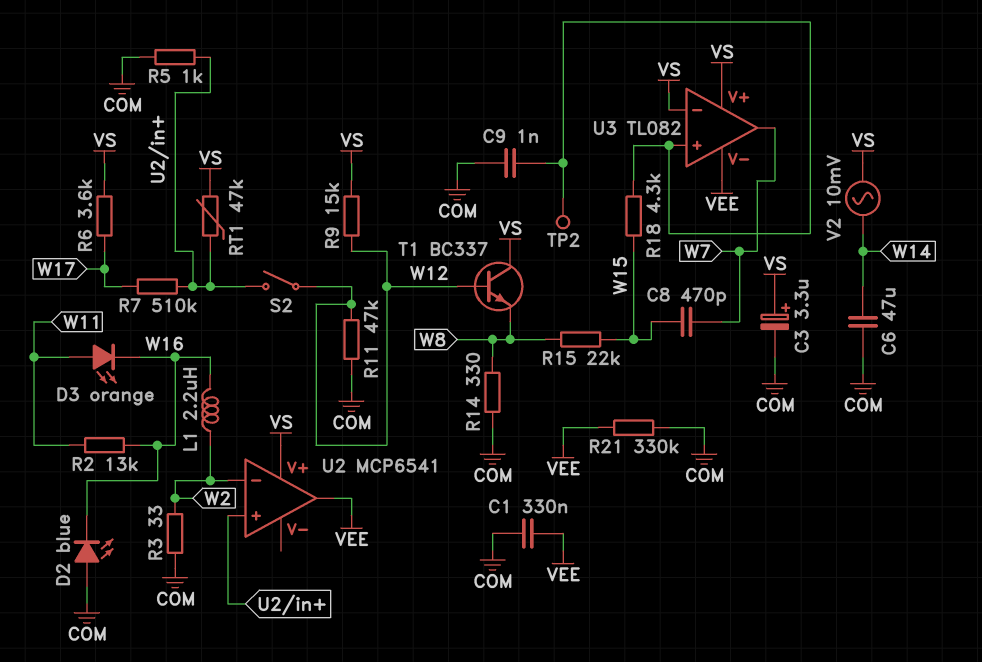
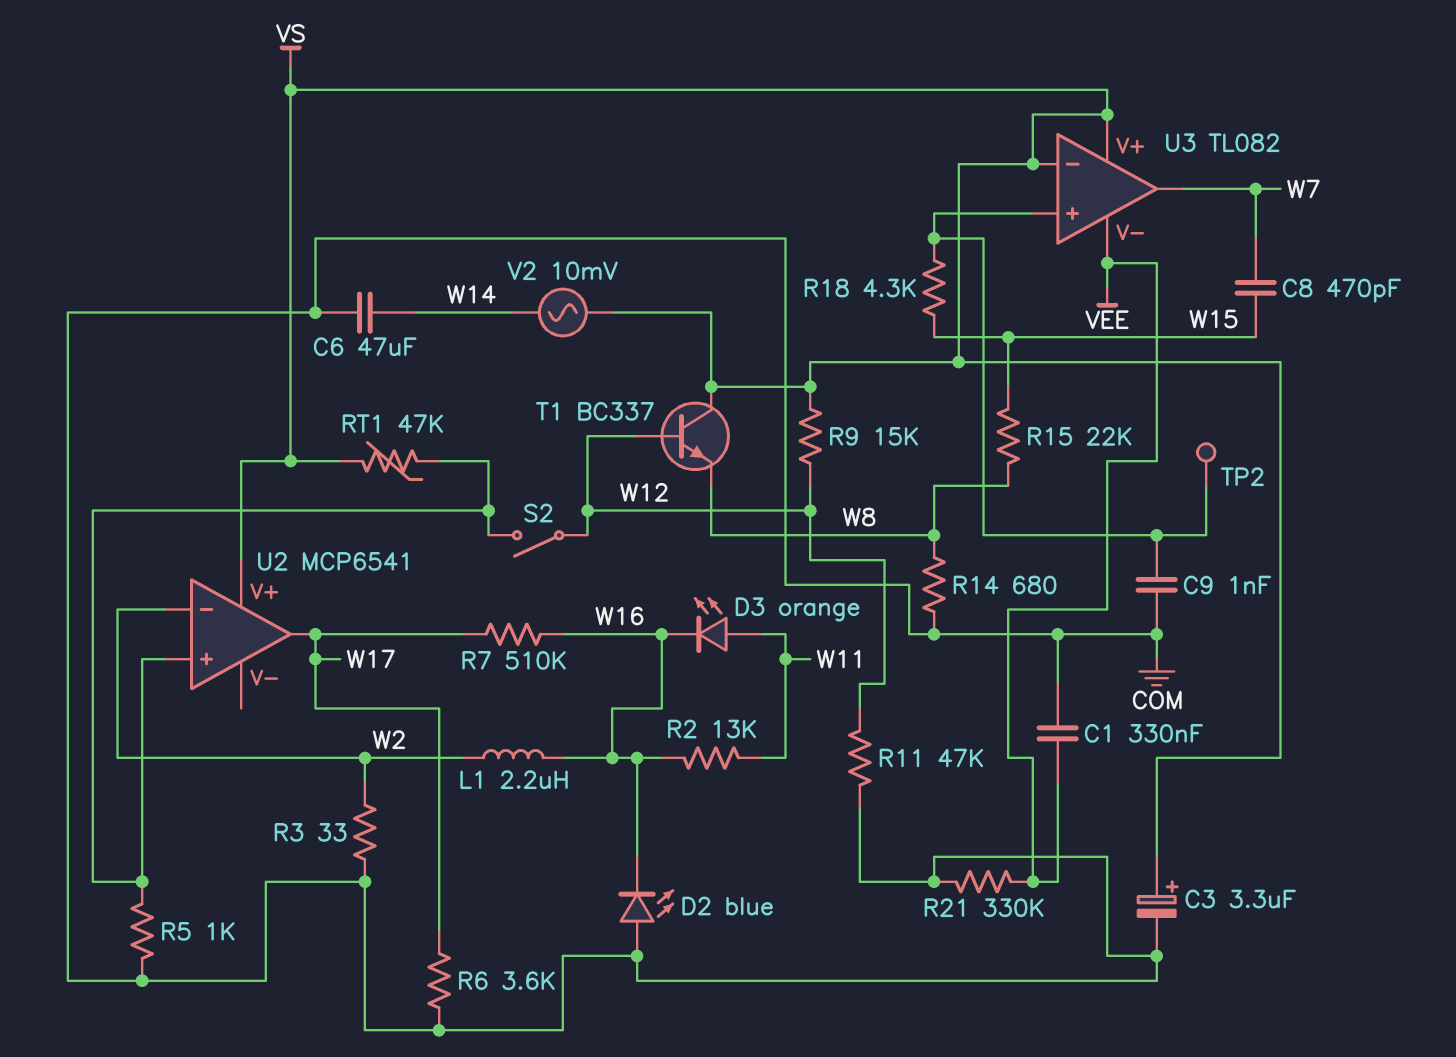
R6: 3.6k (VS, W17) -> 3.6k (COM, W17)
R7: 510k (U2/in+, W17) -> 510k (W16, W17)
R14: 330 (COM, W8) -> 680 (COM, W8)
U2 pin out: VEE -> W17

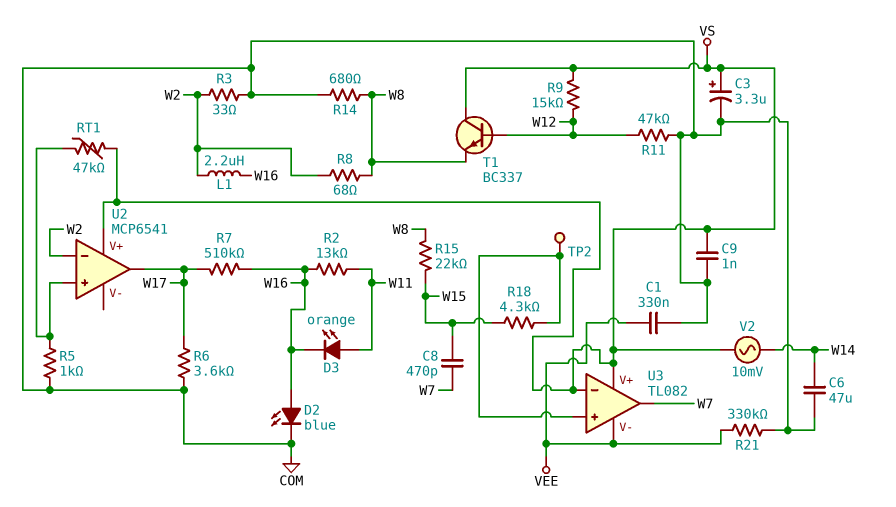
C9: 1nF (COM, U3/in+) -> 1nF (COM, VS)
D2: LED blue (A COM, K W16) -> LED blue (A W16, K COM)
R8: none -> 68 (W2, W8)
S2: switch (U2/in+, W12) -> none

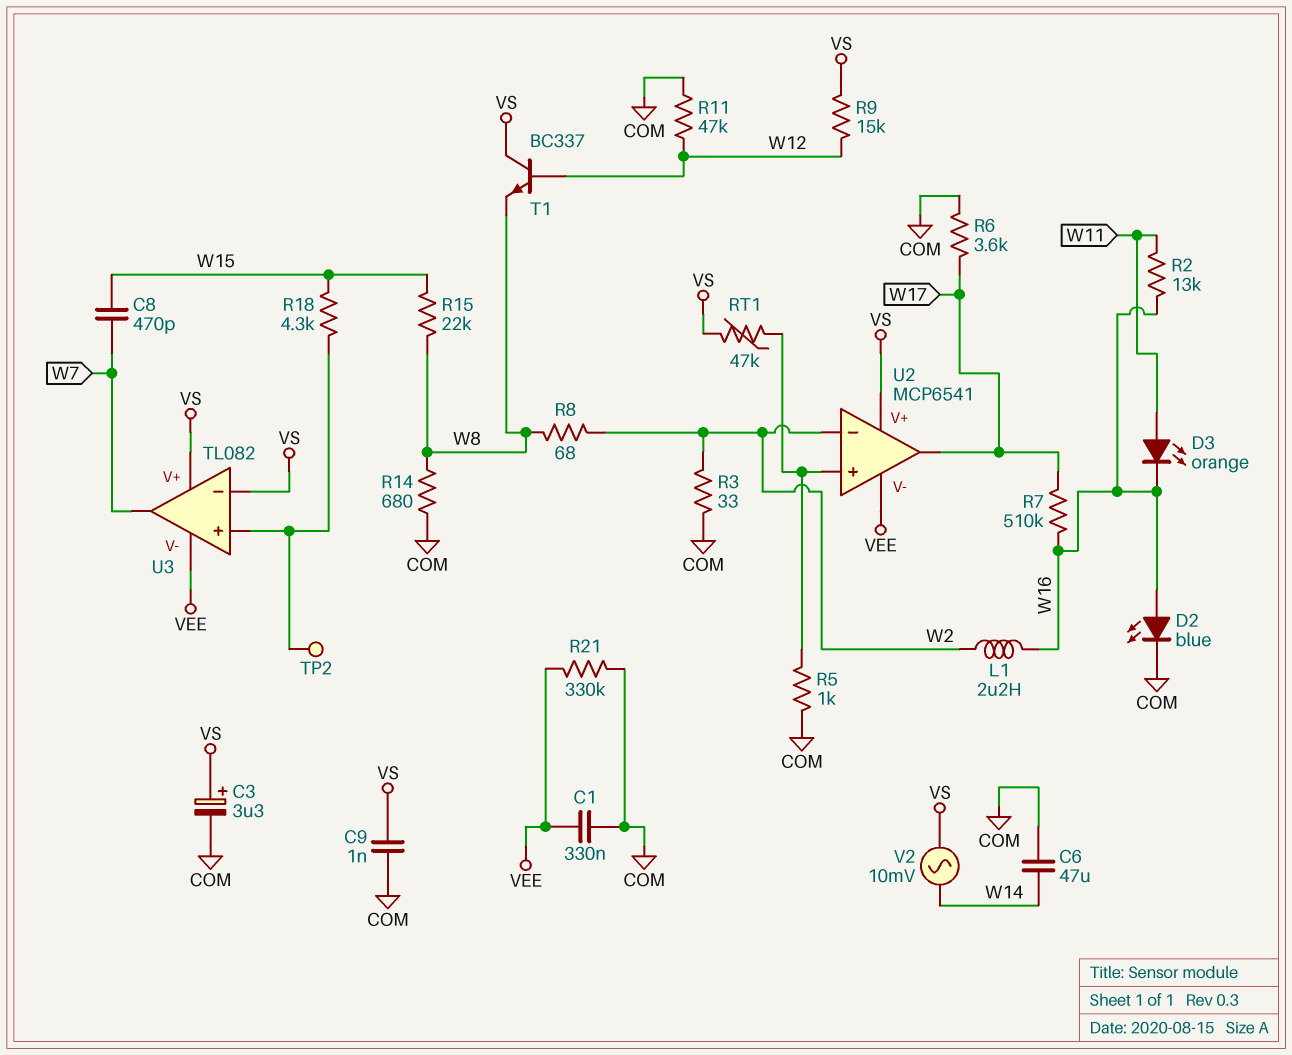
U2 pin V-: none -> VEE

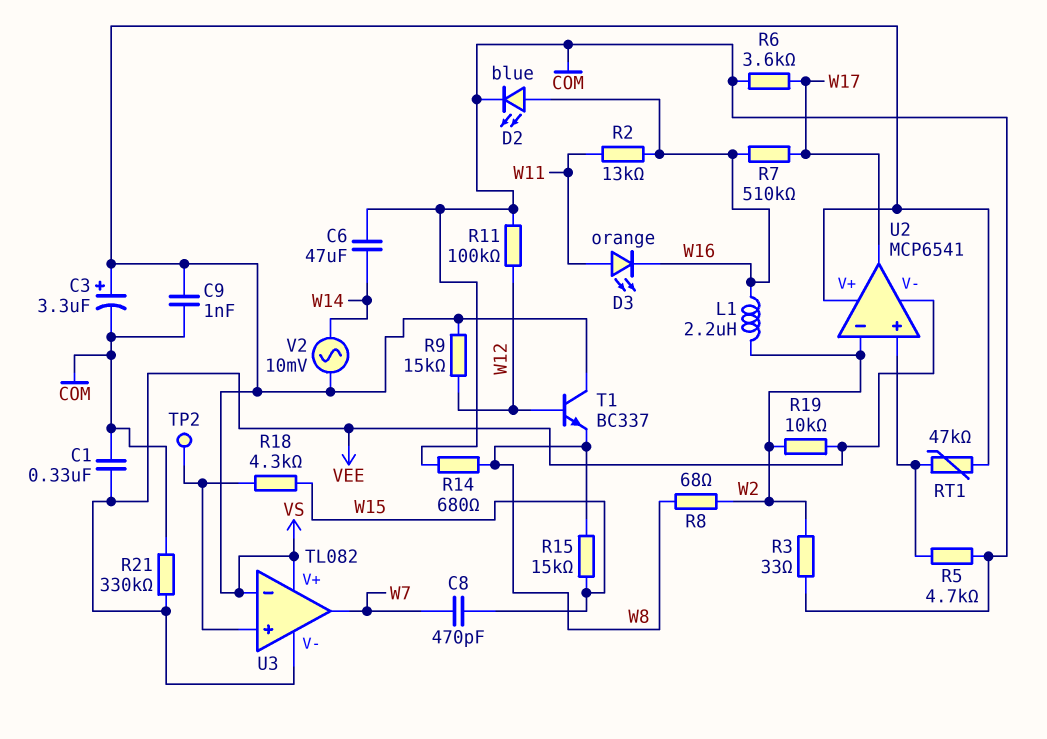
R5: 1k (COM, U2/in+) -> 4.7k (COM, U2/in+)
R11: 47k (COM, W12) -> 100k (COM, W12)
R15: 22k (W8, W15) -> 15k (W8, W15)
R19: none -> 10k (VEE, W2)

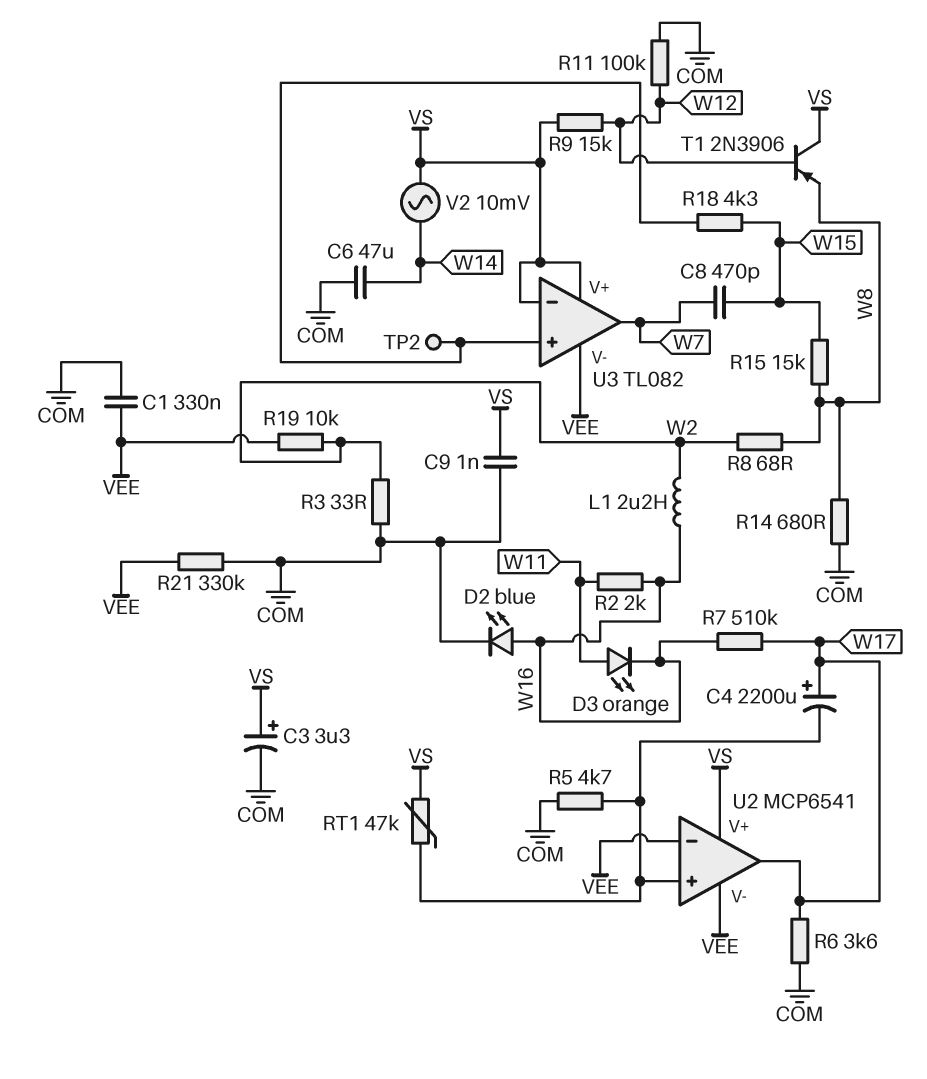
C4: none -> 2200uF (plus W17, minus U2/in+)
R2: 13k (W11, W16) -> 2k (W11, W16)
T1: NPN BC337 (B W12, C VS, E W8) -> PNP 2N3906 (B W12, C VS, E W8)
U2 pin in-: W2 -> VEE

